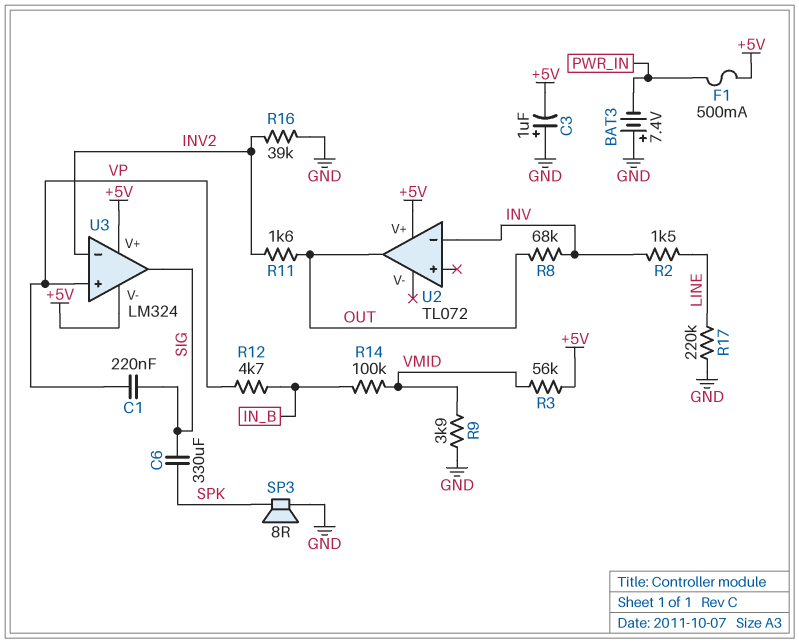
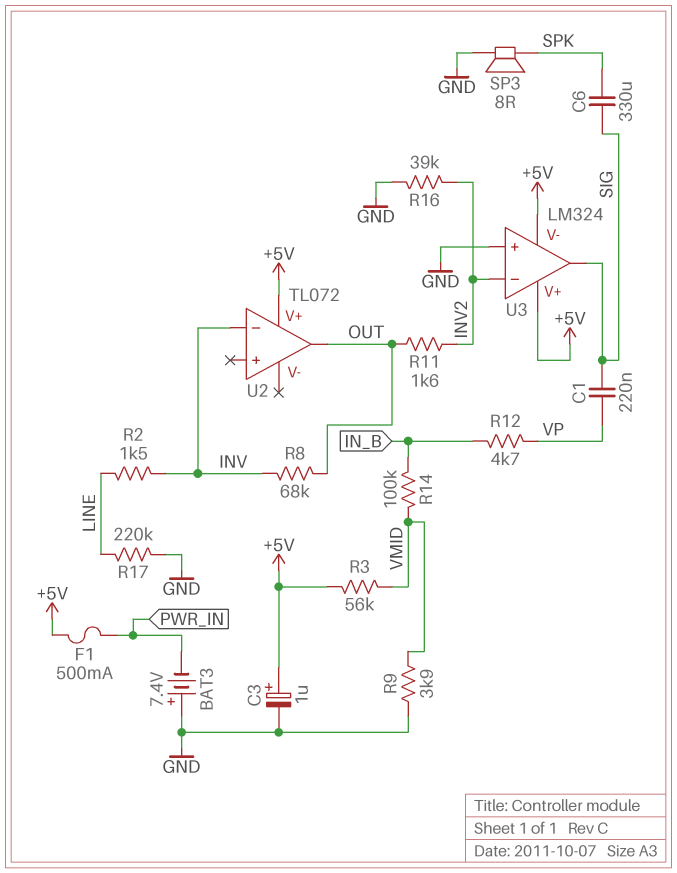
C3: 1uF (plus GND, minus +5V) -> 1uF (plus +5V, minus GND)
U3 pin in+: VP -> GND

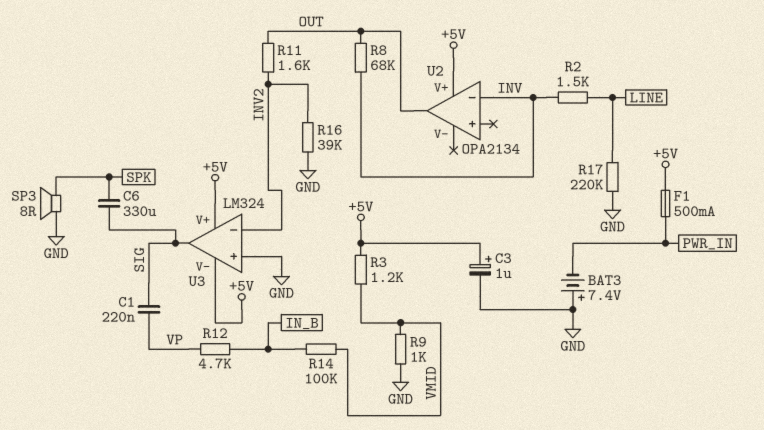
R3: 56k (+5V, VMID) -> 1.2k (+5V, VMID)
R9: 3.9k (GND, VMID) -> 1k (GND, VMID)
U2: TL072 -> OPA2134

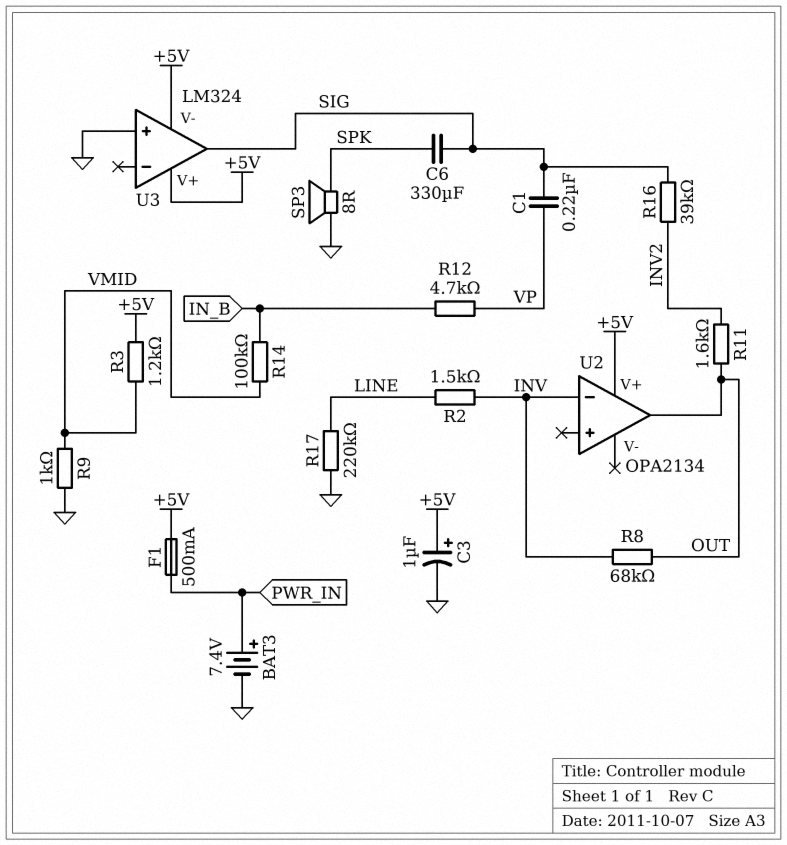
BAT3: 7.4V (plus GND, minus PWR_IN) -> 7.4V (plus PWR_IN, minus GND)
R16: 39k (GND, INV2) -> 39k (INV2, SIG)
U3 pin in-: INV2 -> none

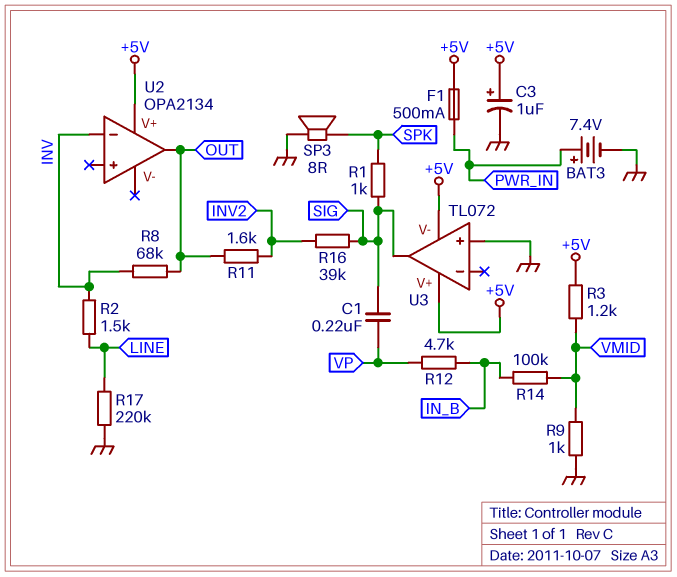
C6: 330uF (SIG, SPK) -> none
R1: none -> 1k (SIG, SPK)
U3: LM324 -> TL072

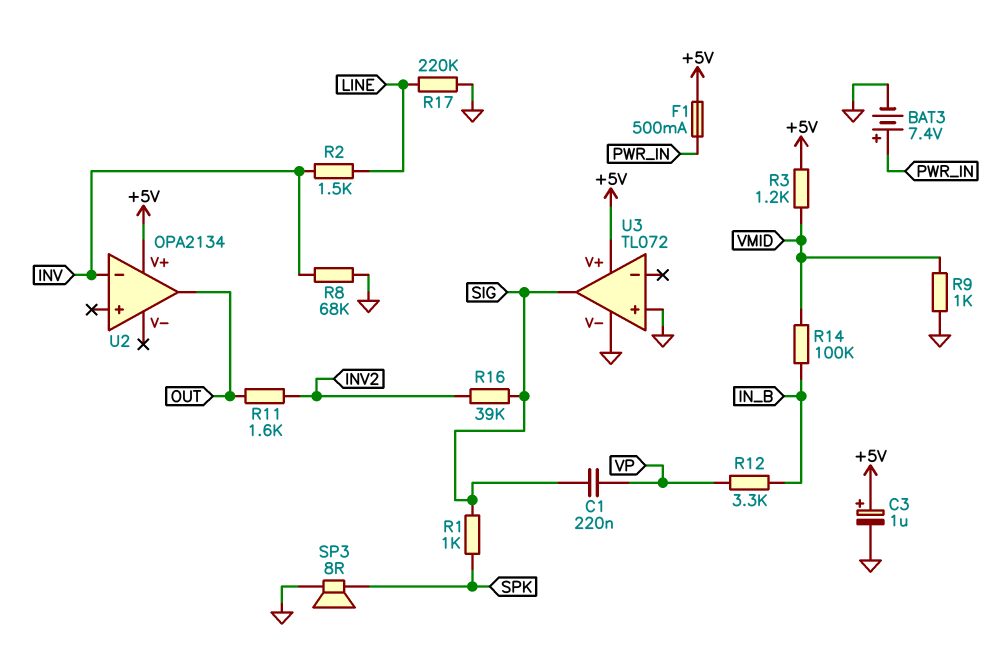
R8: 68k (INV, OUT) -> 68k (GND, INV)
R12: 4.7k (IN_B, VP) -> 3.3k (IN_B, VP)
U3 pin V-: +5V -> GND

